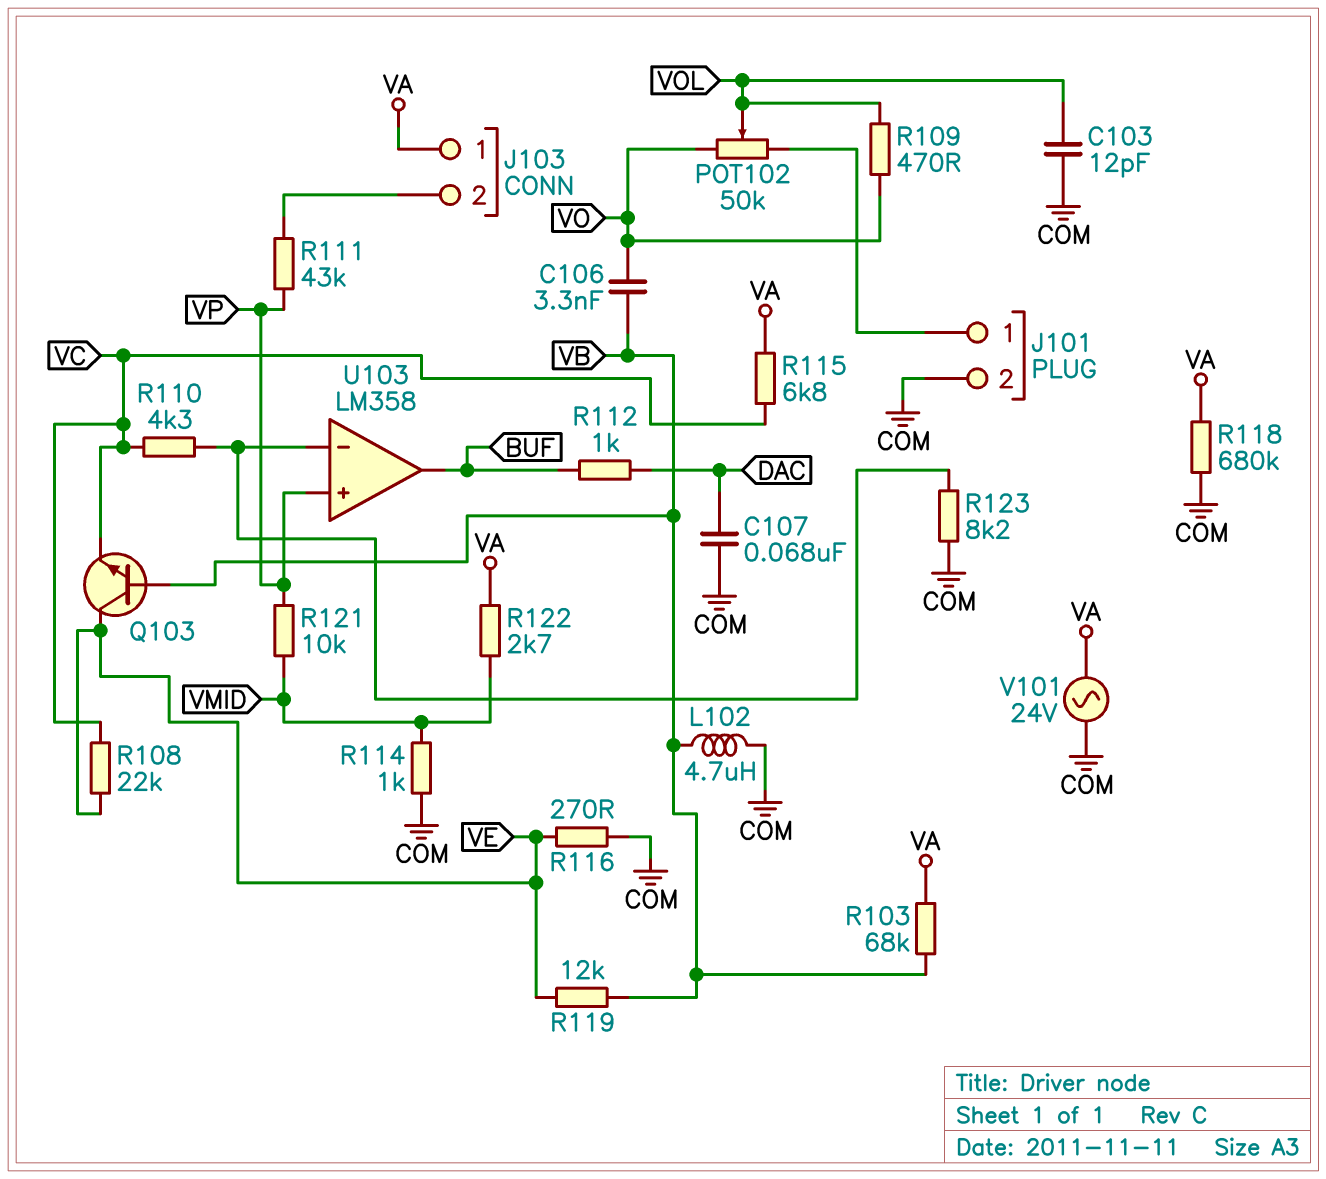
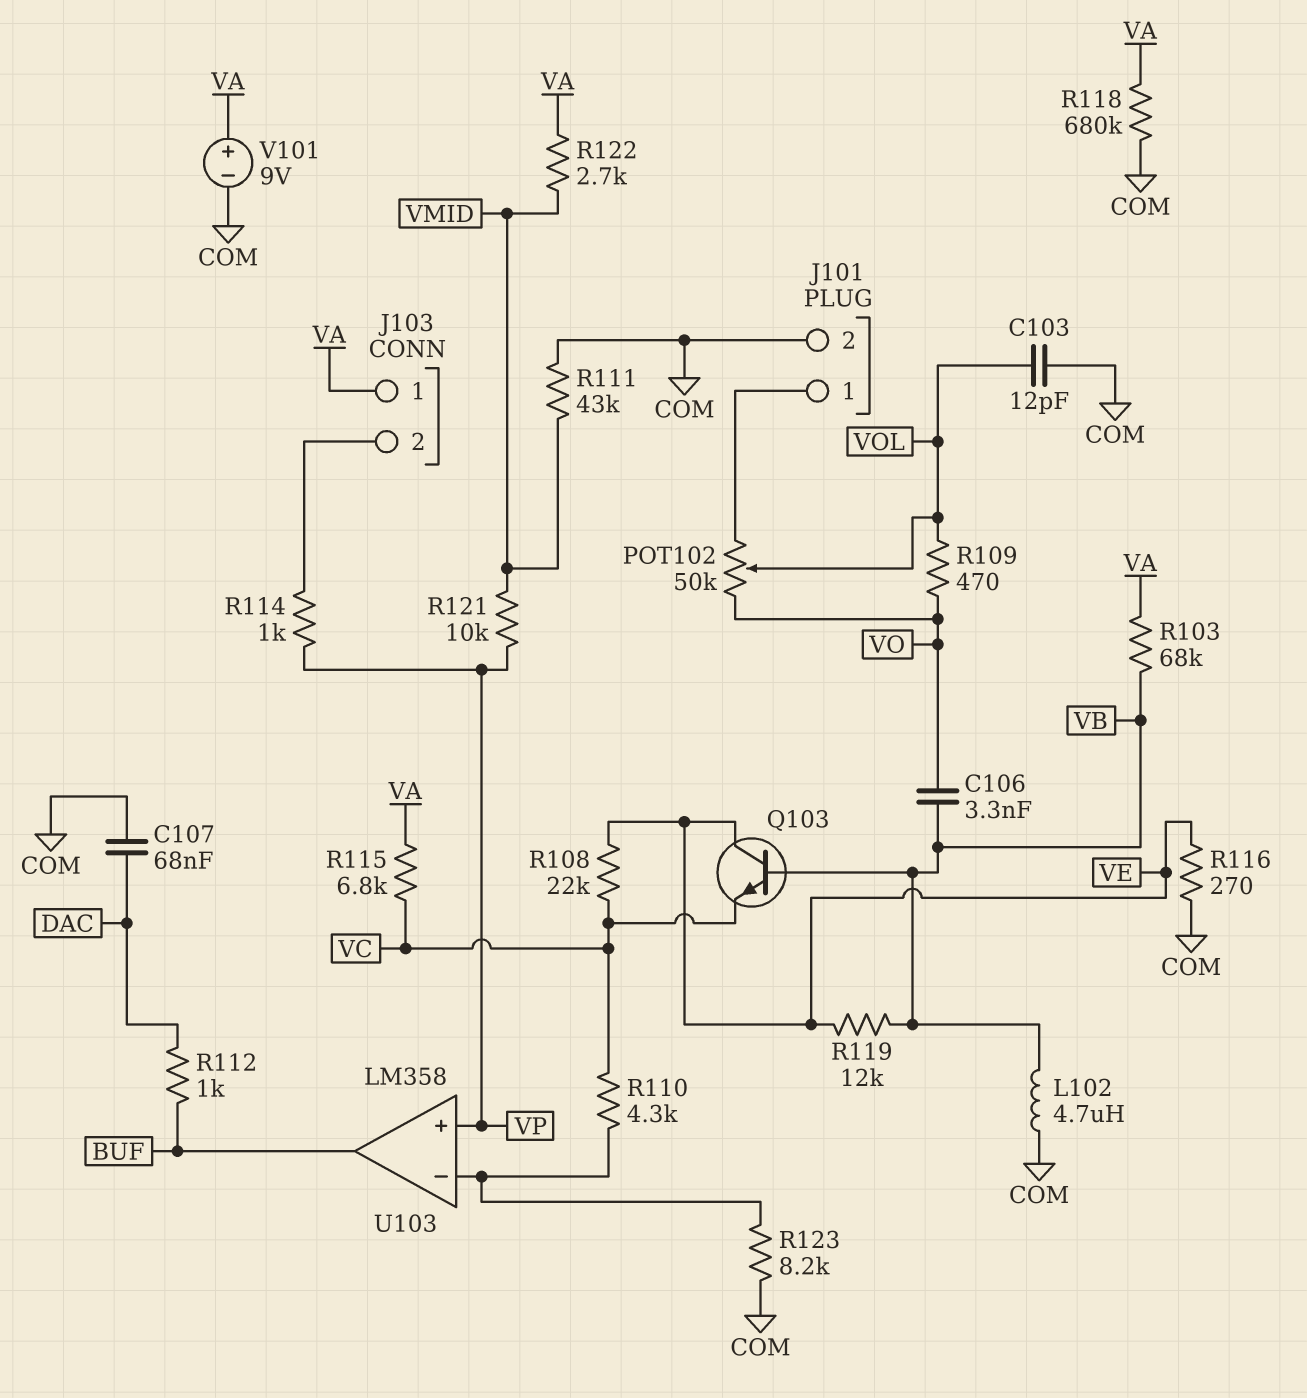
R111: 43k (J103/2, VP) -> 43k (COM, VMID)
R114: 1k (COM, VMID) -> 1k (J103/2, VP)
V101: AC 24V (COM, VA) -> 9V (plus VA, minus COM)

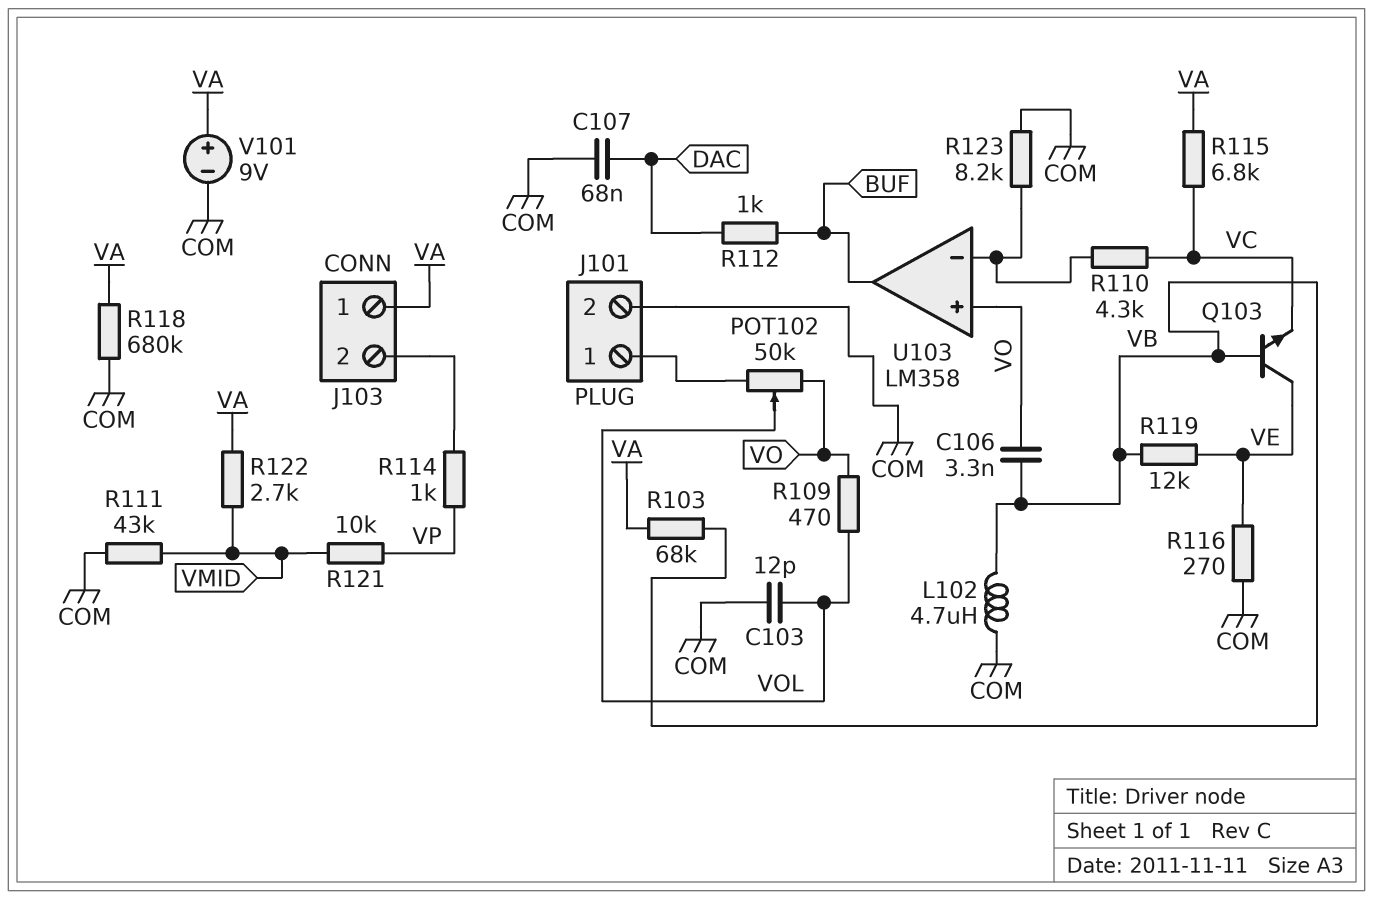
R108: 22k (VC, VE) -> none
U103 pin in+: VP -> VO

